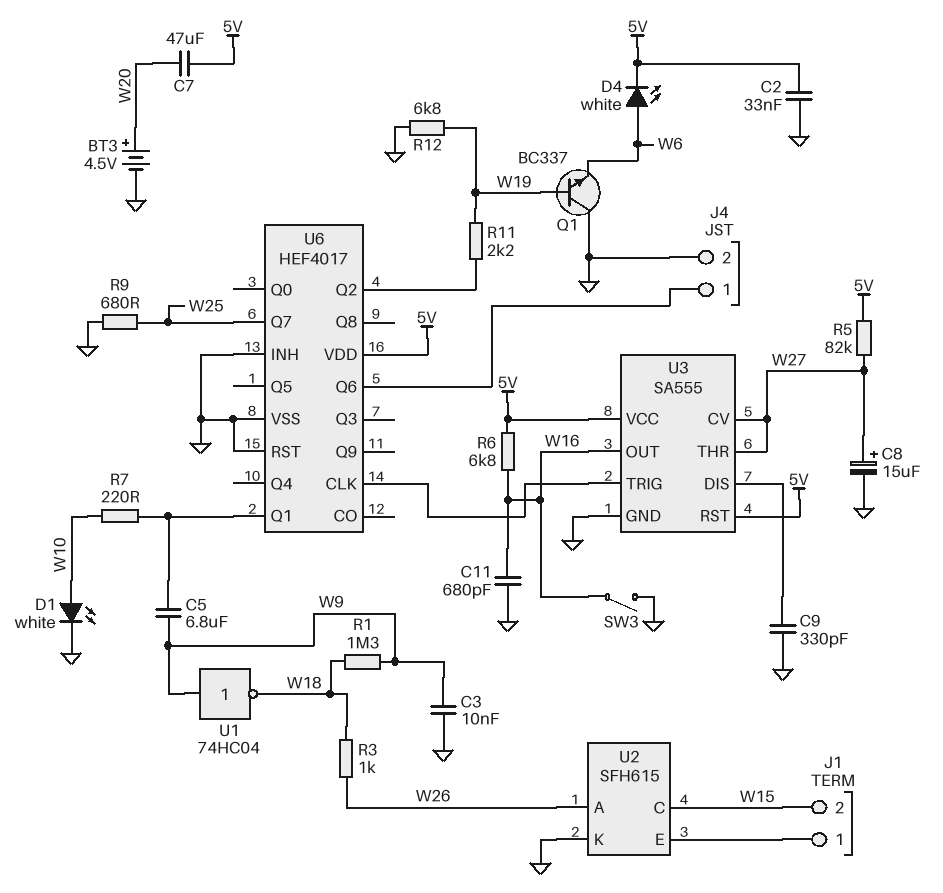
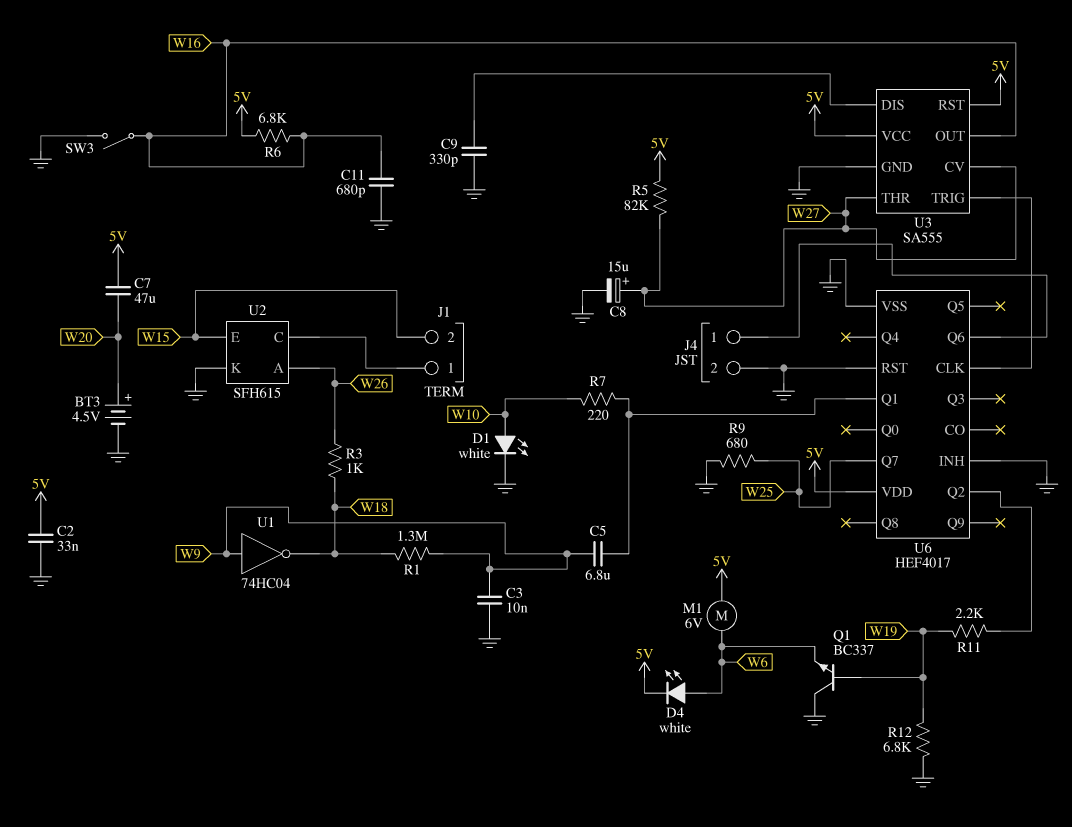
M1: none -> motor 6V (5V, W6)
U2 pin C: W15 -> J1/1
U2 pin E: J1/1 -> W15

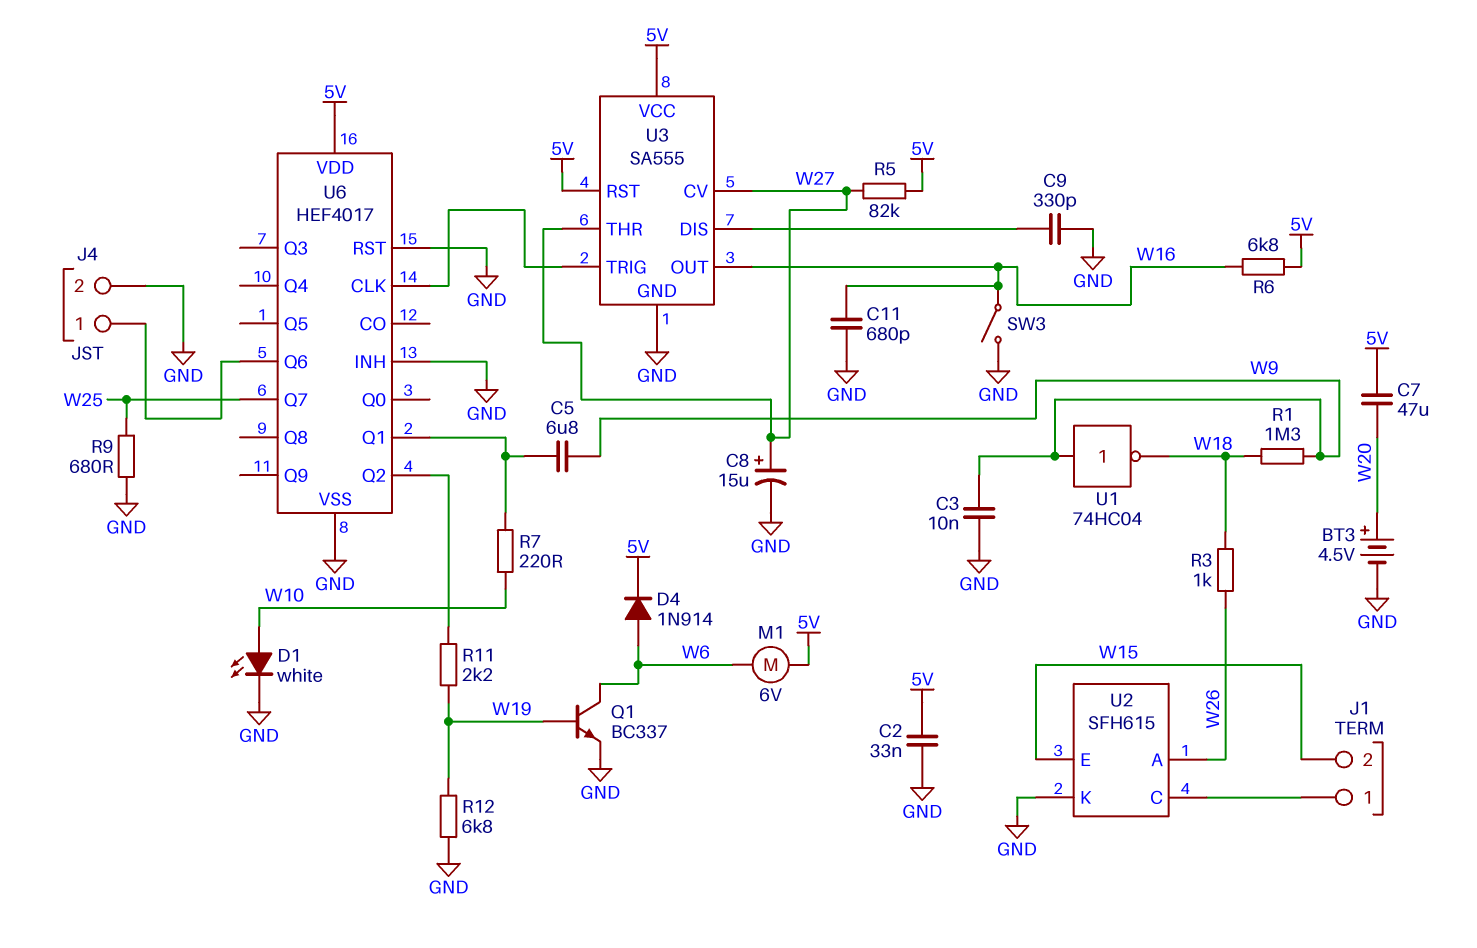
D4: LED white (A W6, K 5V) -> diode 1N914 (A W6, K 5V)
Q1: NPN BC337 (B W19, C GND, E W6) -> NPN BC337 (B W19, C W6, E GND)

